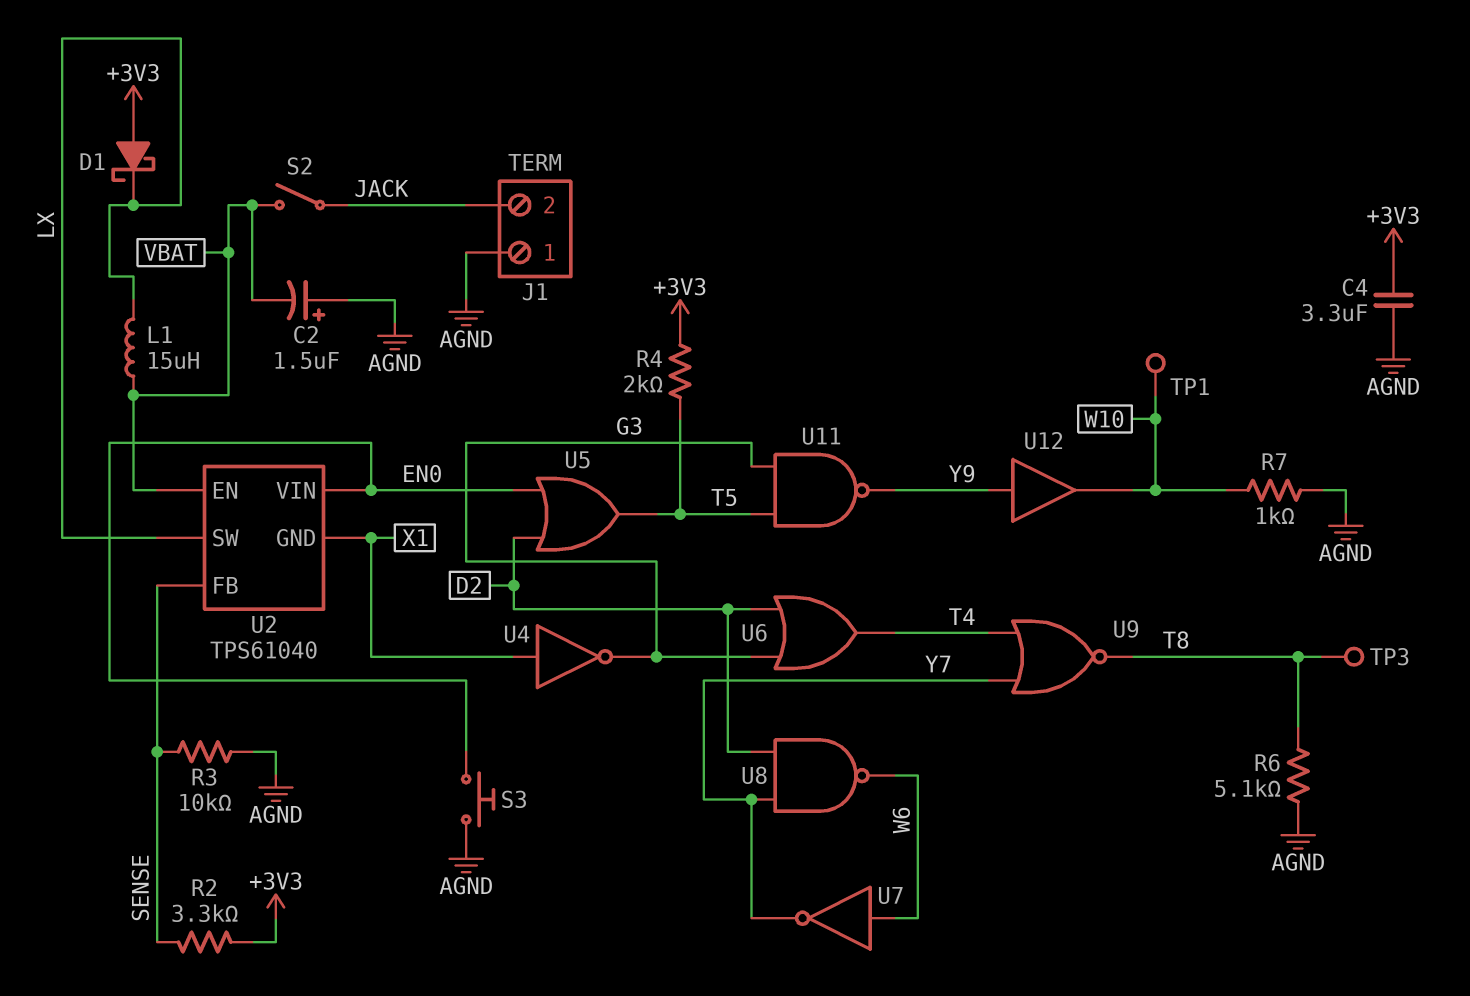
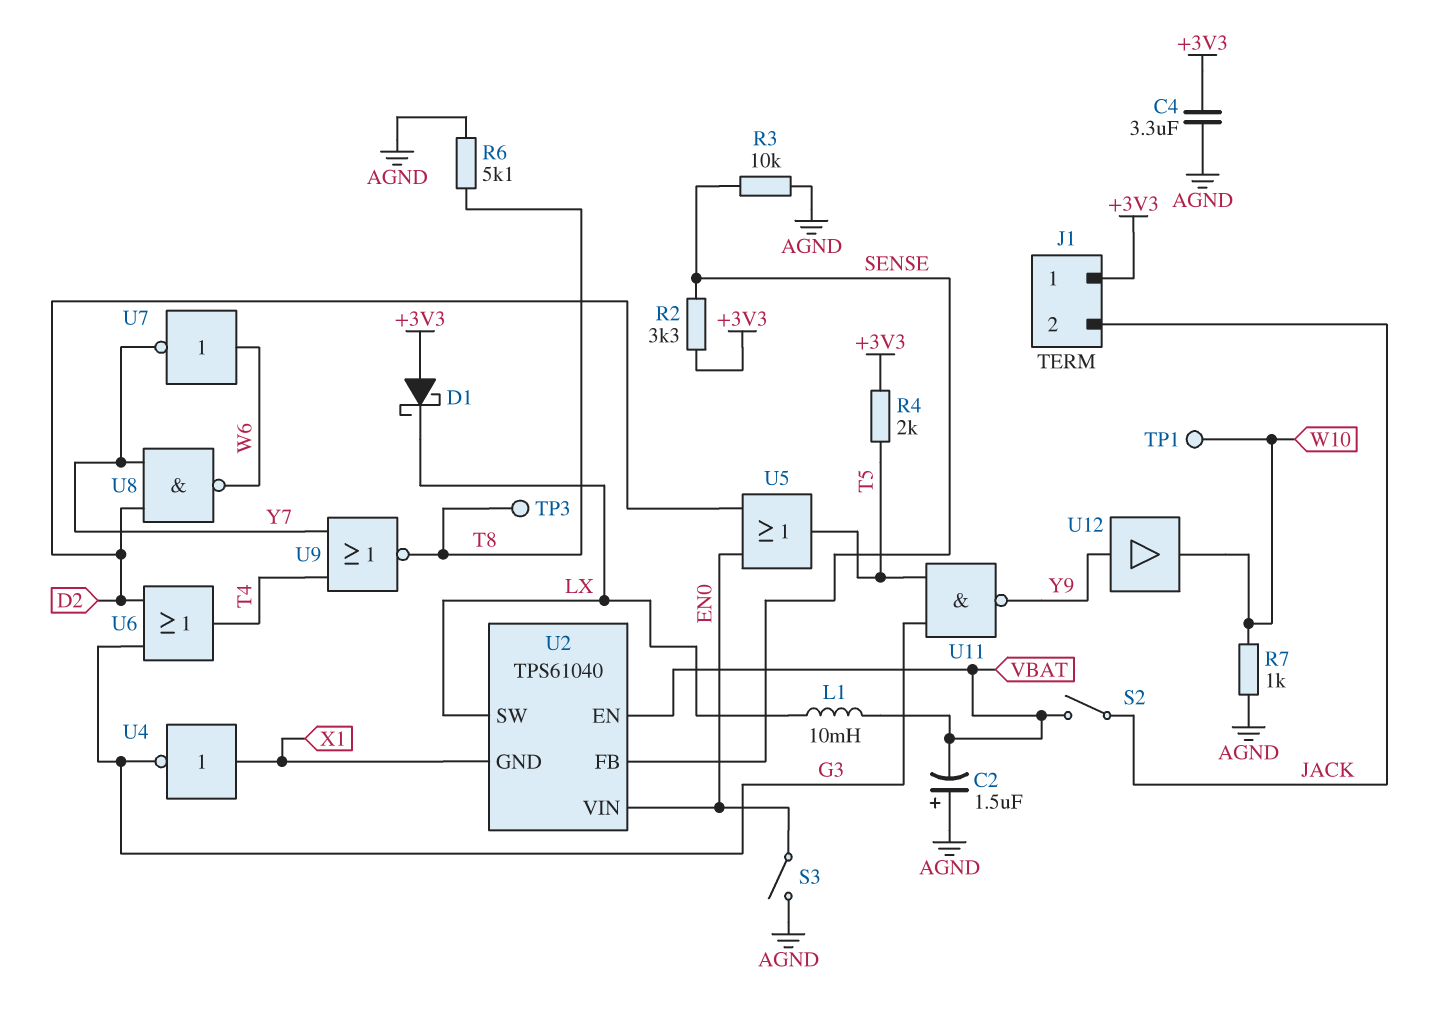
J1 pin 1: AGND -> +3V3
L1: 15uH (LX, VBAT) -> 10mH (LX, VBAT)
S3: button (AGND, EN0) -> switch (AGND, EN0)

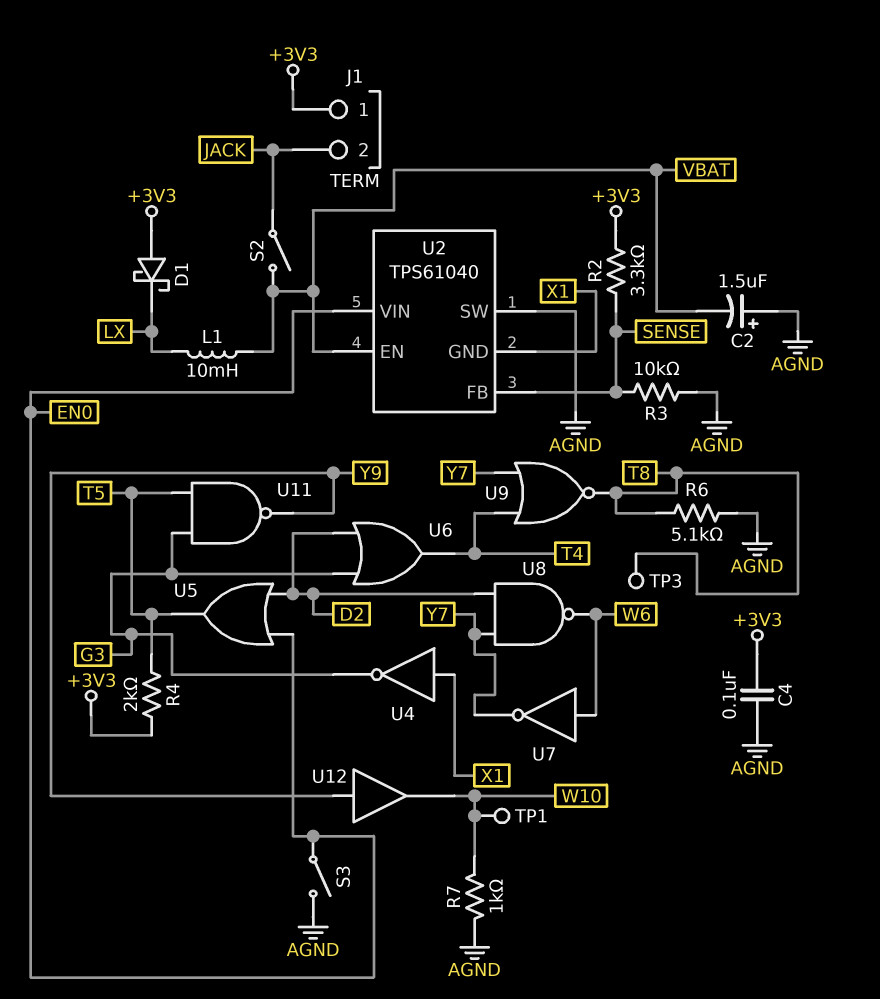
C4: 3.3uF (+3V3, AGND) -> 100nF (+3V3, AGND)
U2 pin SW: LX -> AGND

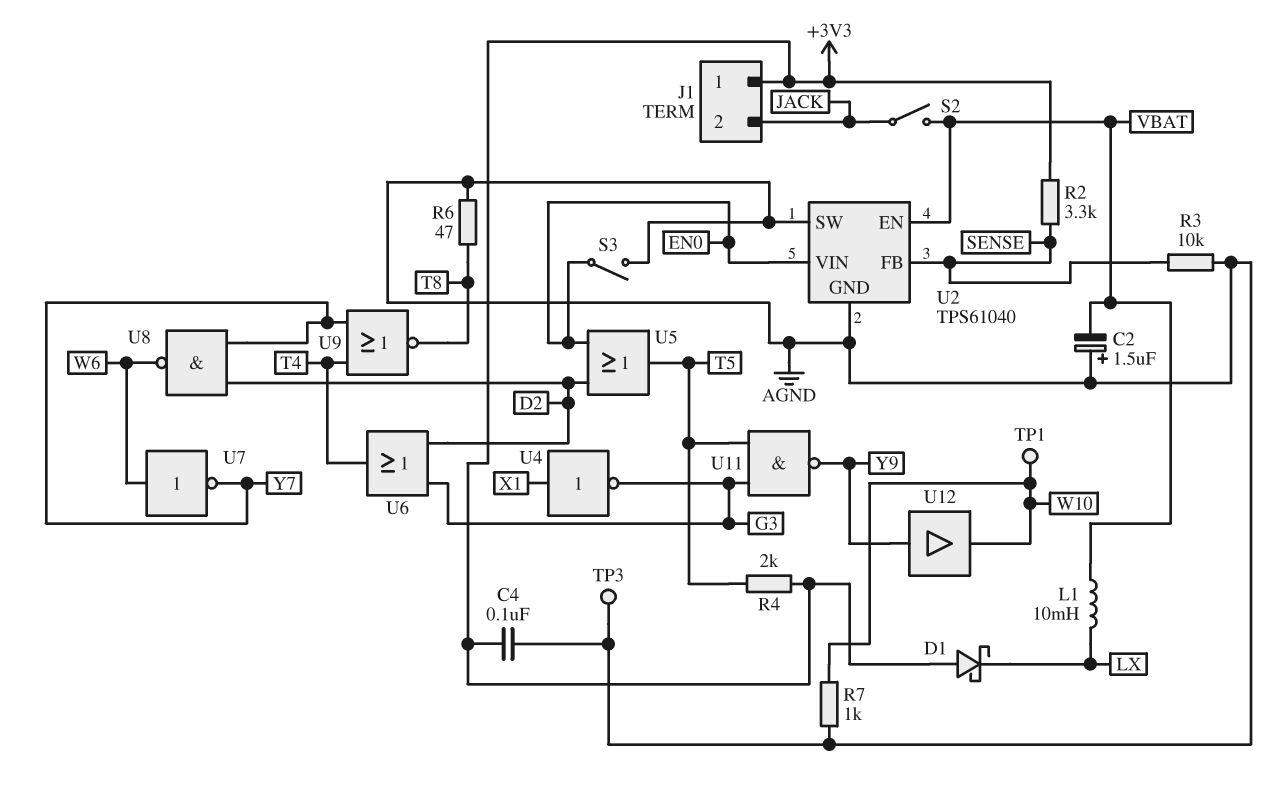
R6: 5.1k (AGND, T8) -> 47 (AGND, T8)
TP3: test point (T8) -> test point (AGND)
U2 pin GND: X1 -> AGND

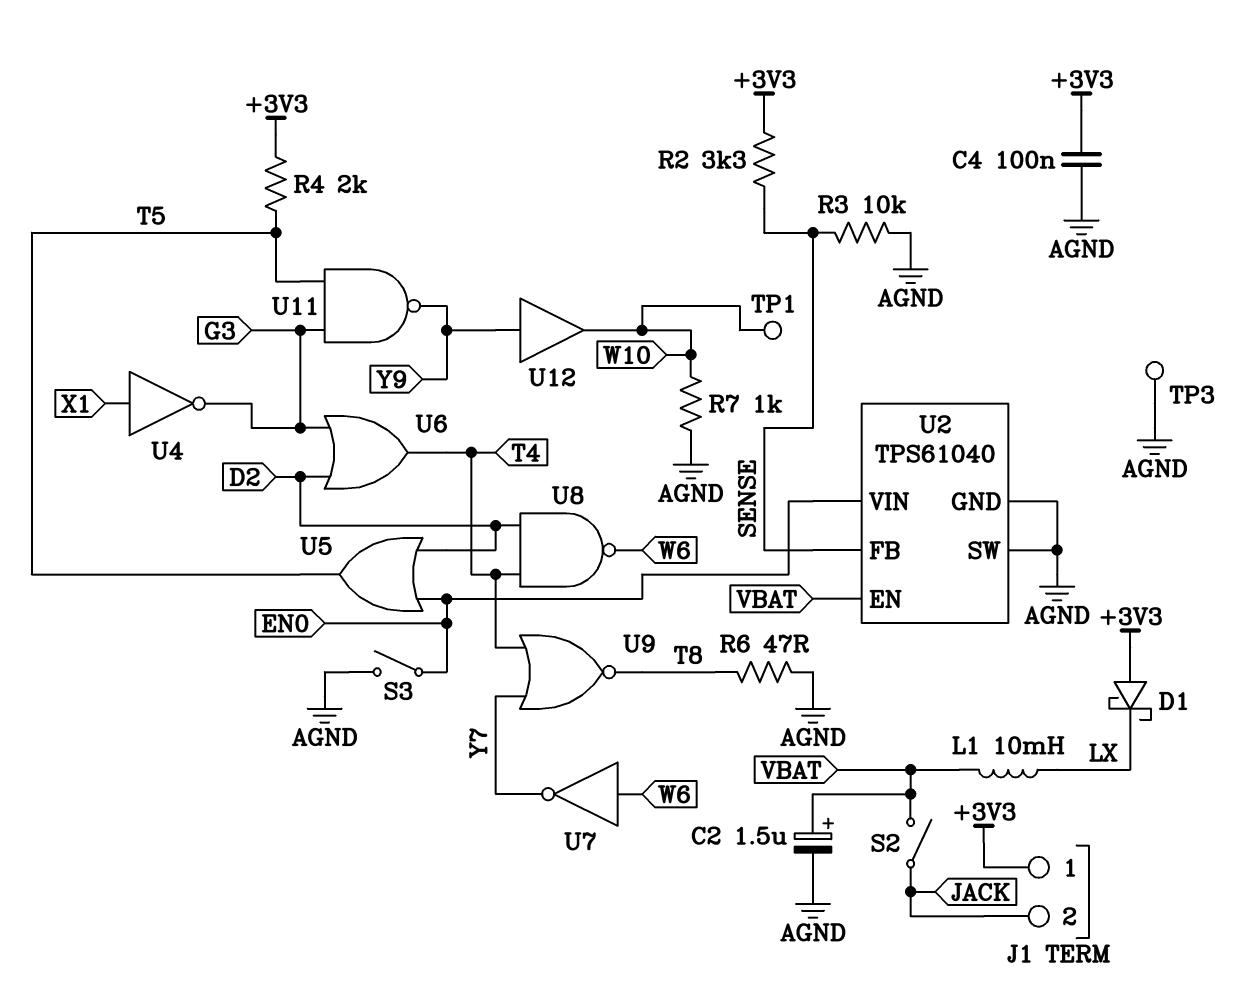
C2: 1.5uF (plus AGND, minus VBAT) -> 1.5uF (plus VBAT, minus AGND)
U8: NAND (in D2, in Y7, out W6) -> NAND (in D2, in T4, out W6)

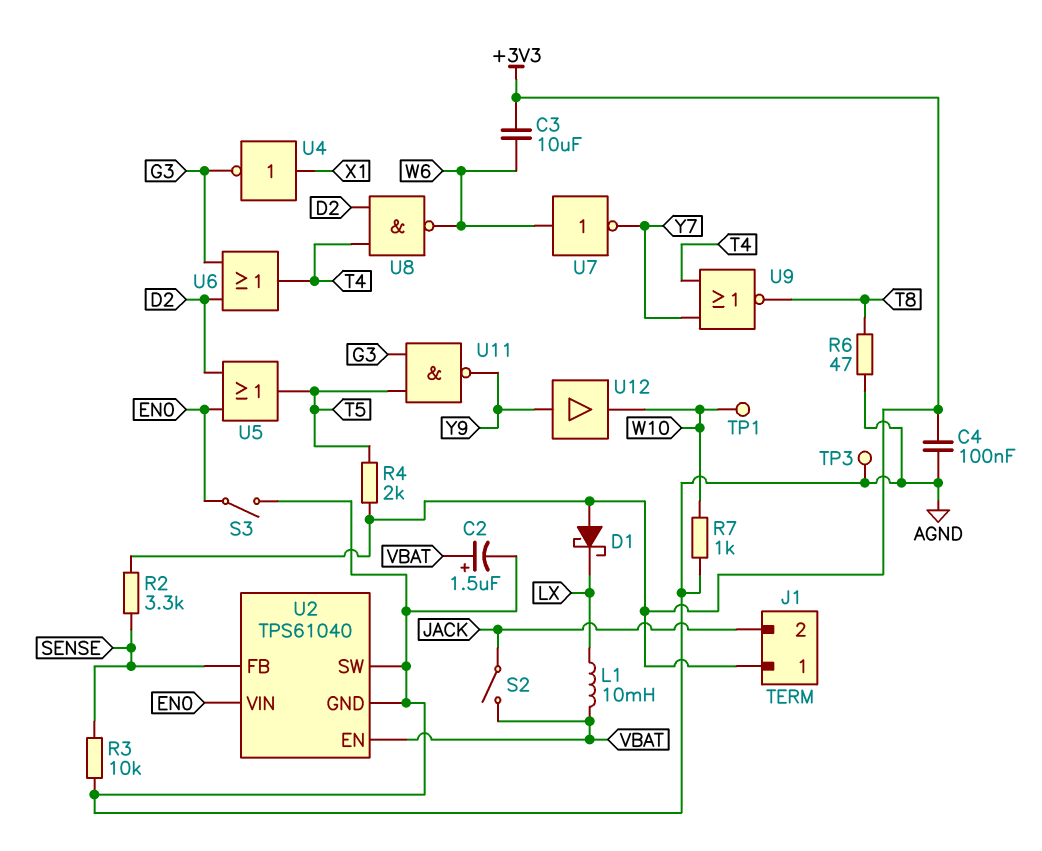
C3: none -> 10uF (+3V3, W6)

